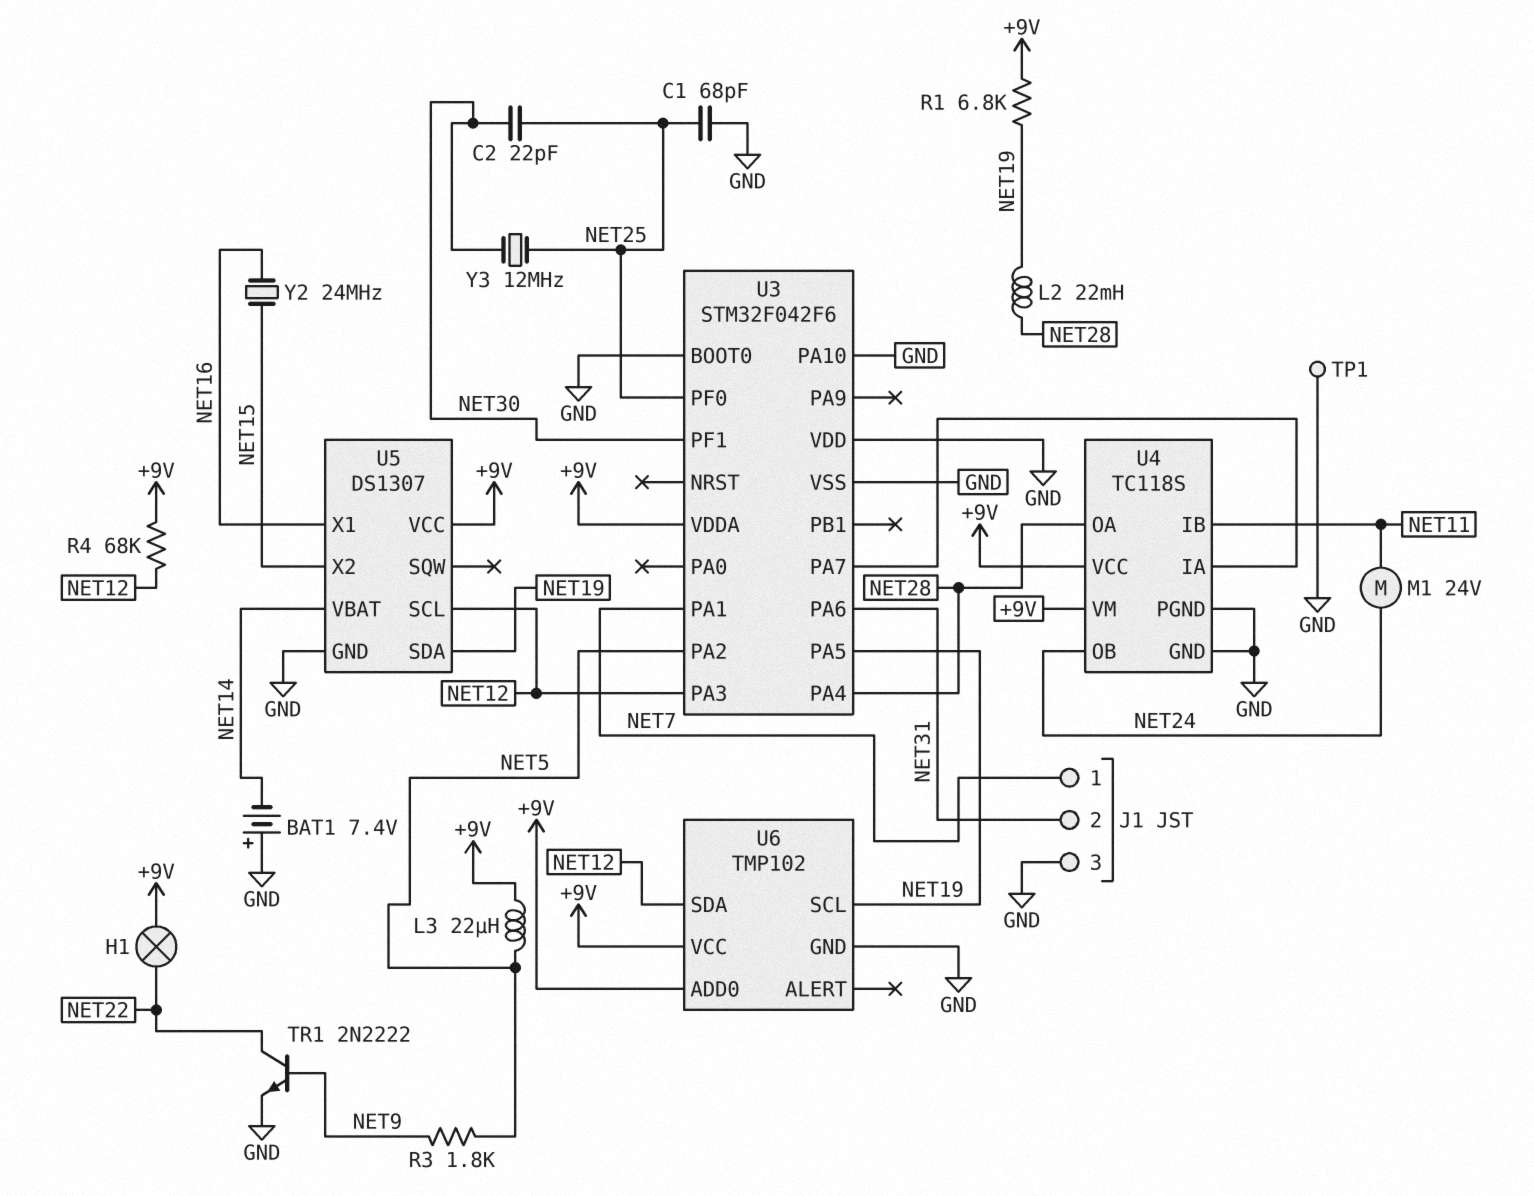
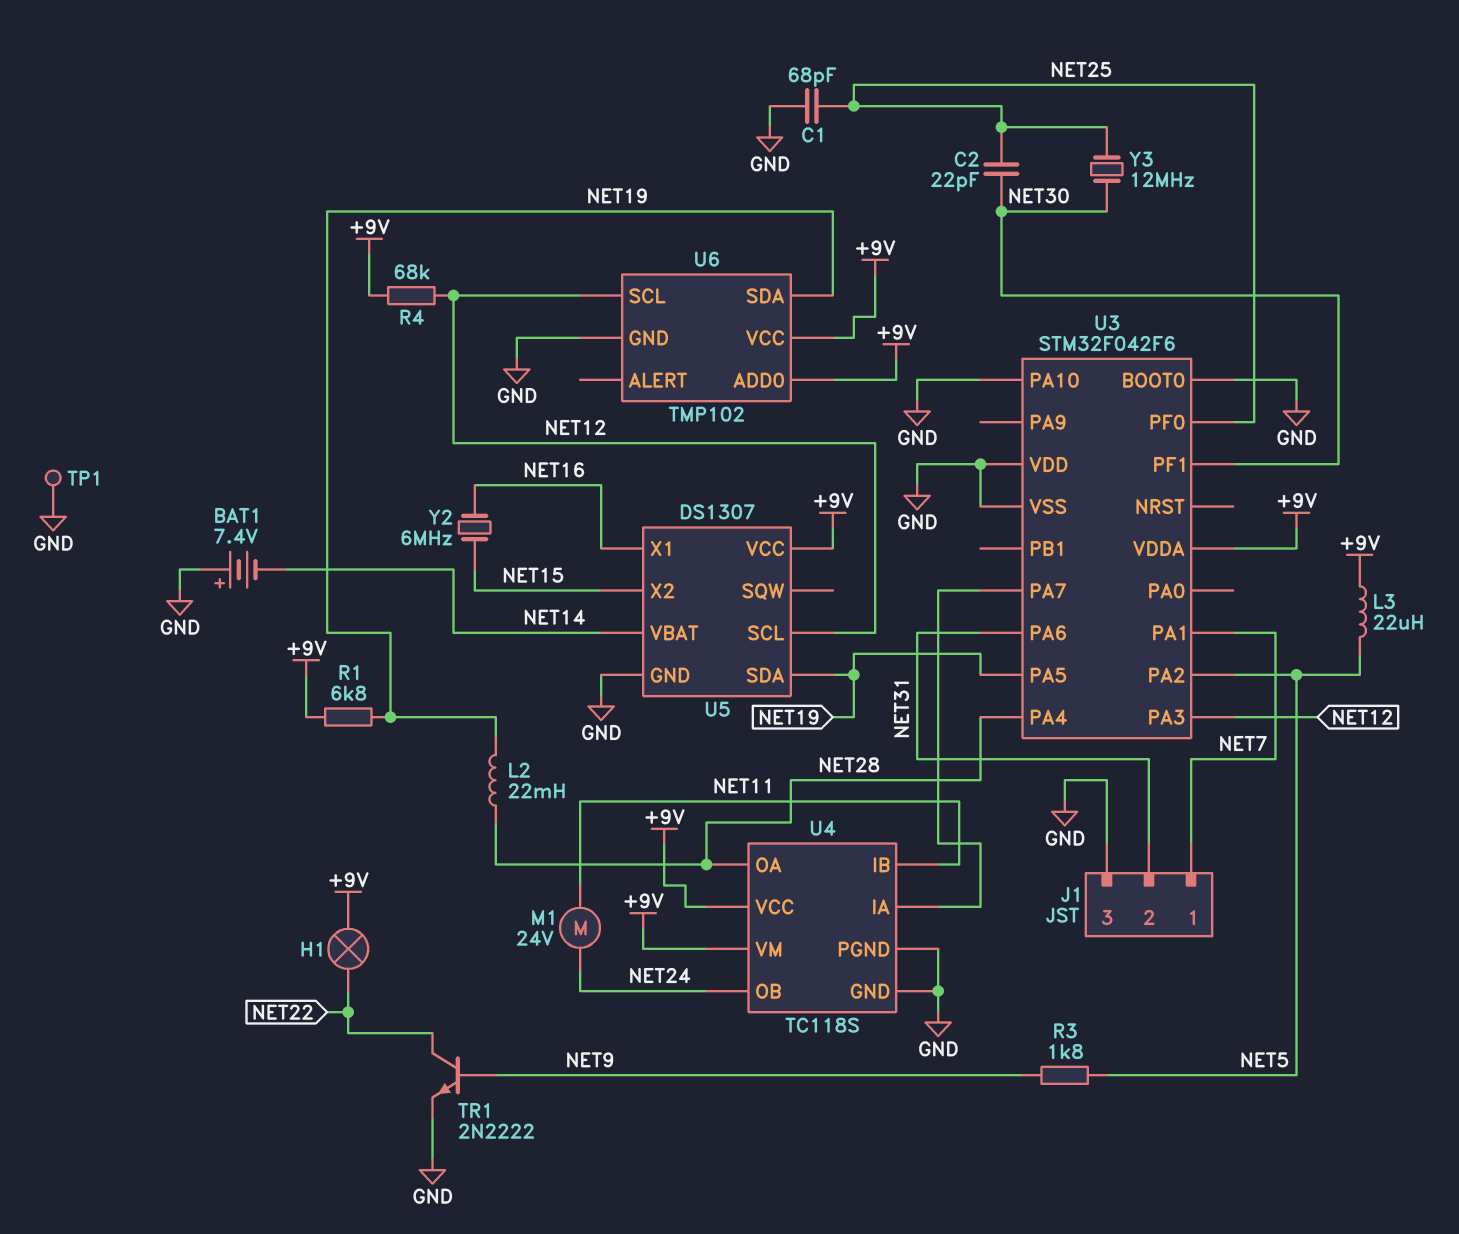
U6 pin SCL: NET19 -> NET12
U6 pin SDA: NET12 -> NET19
Y2: 24MHz (NET15, NET16) -> 6MHz (NET15, NET16)

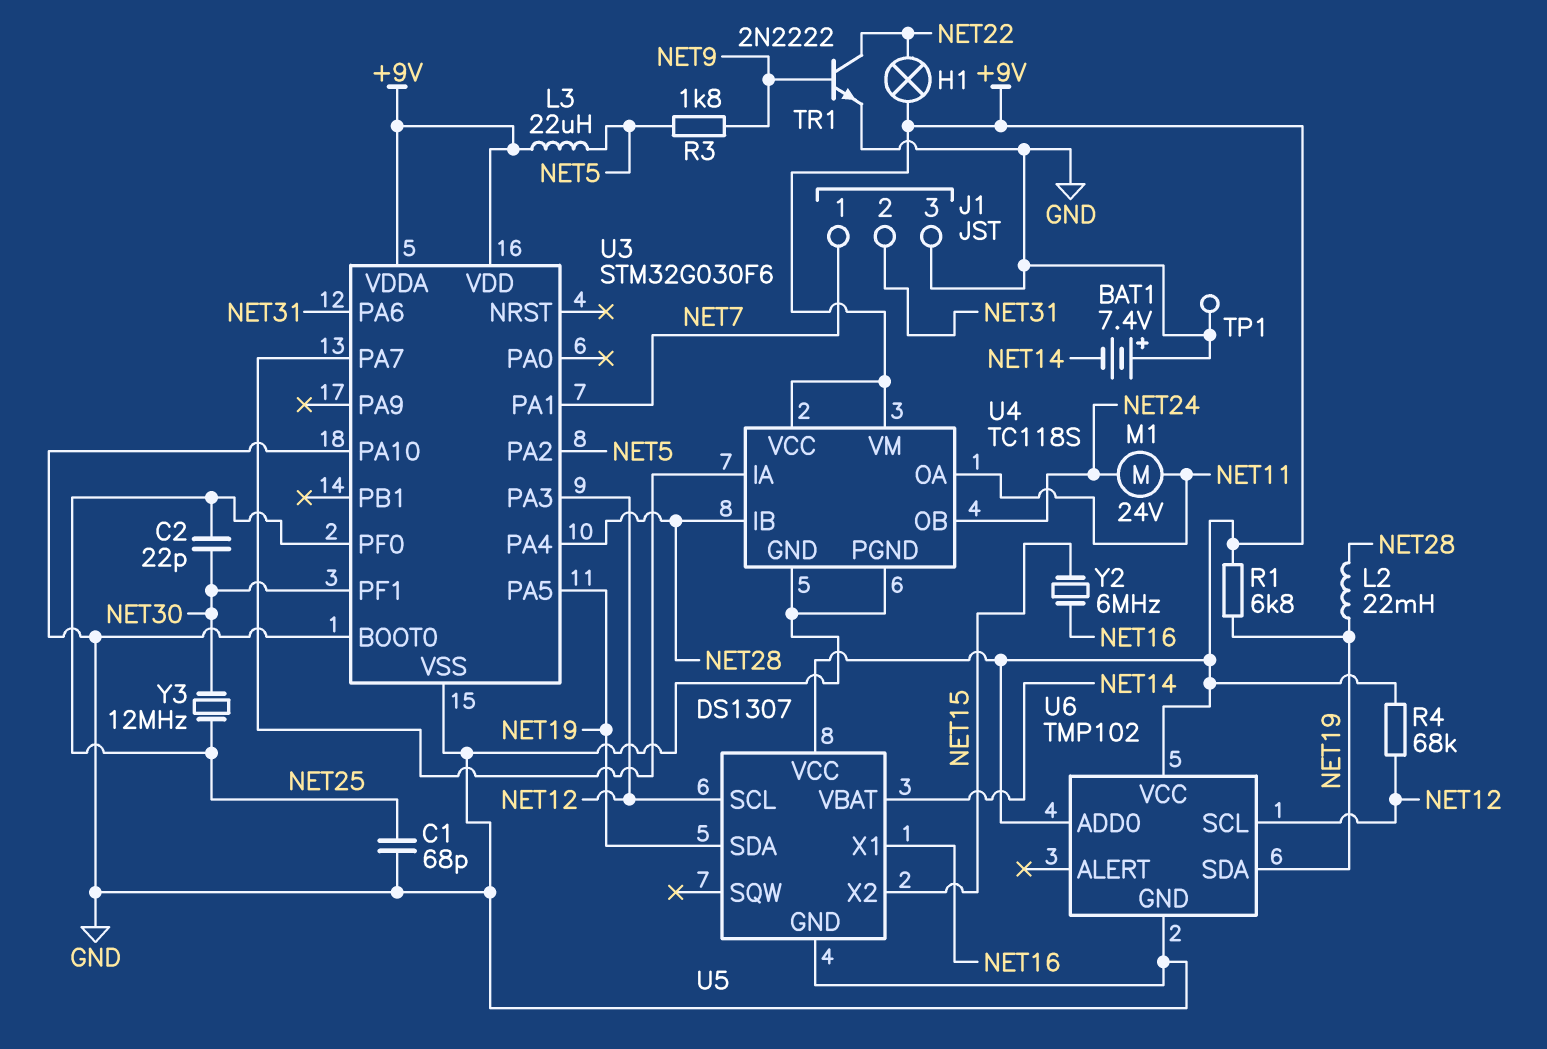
U3: STM32F042F6 -> STM32G030F6
U3 pin VDD: GND -> +9V
U4 pin IB: NET11 -> NET28
U4 pin OA: NET28 -> NET11

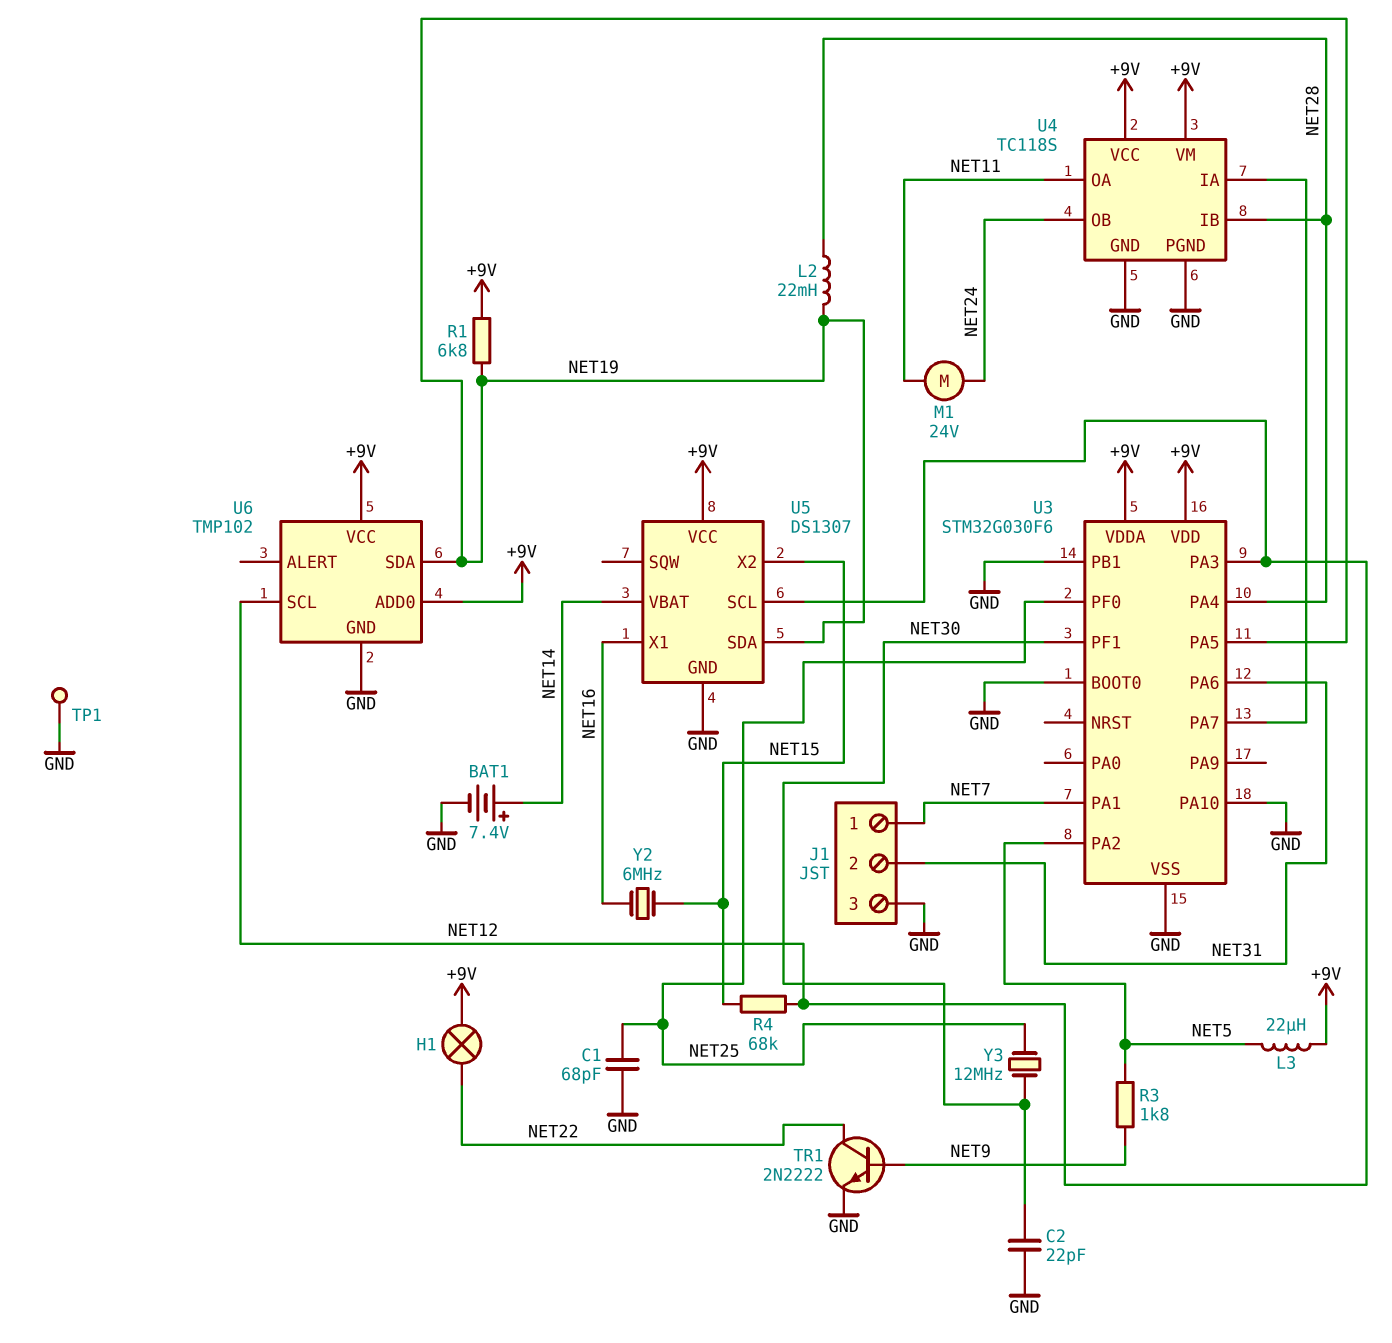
BAT1: 7.4V (plus GND, minus NET14) -> 7.4V (plus NET14, minus GND)
C2: 22pF (NET25, NET30) -> 22pF (GND, NET30)
R4: 68k (+9V, NET12) -> 68k (NET12, NET15)
U3 pin PB1: none -> GND

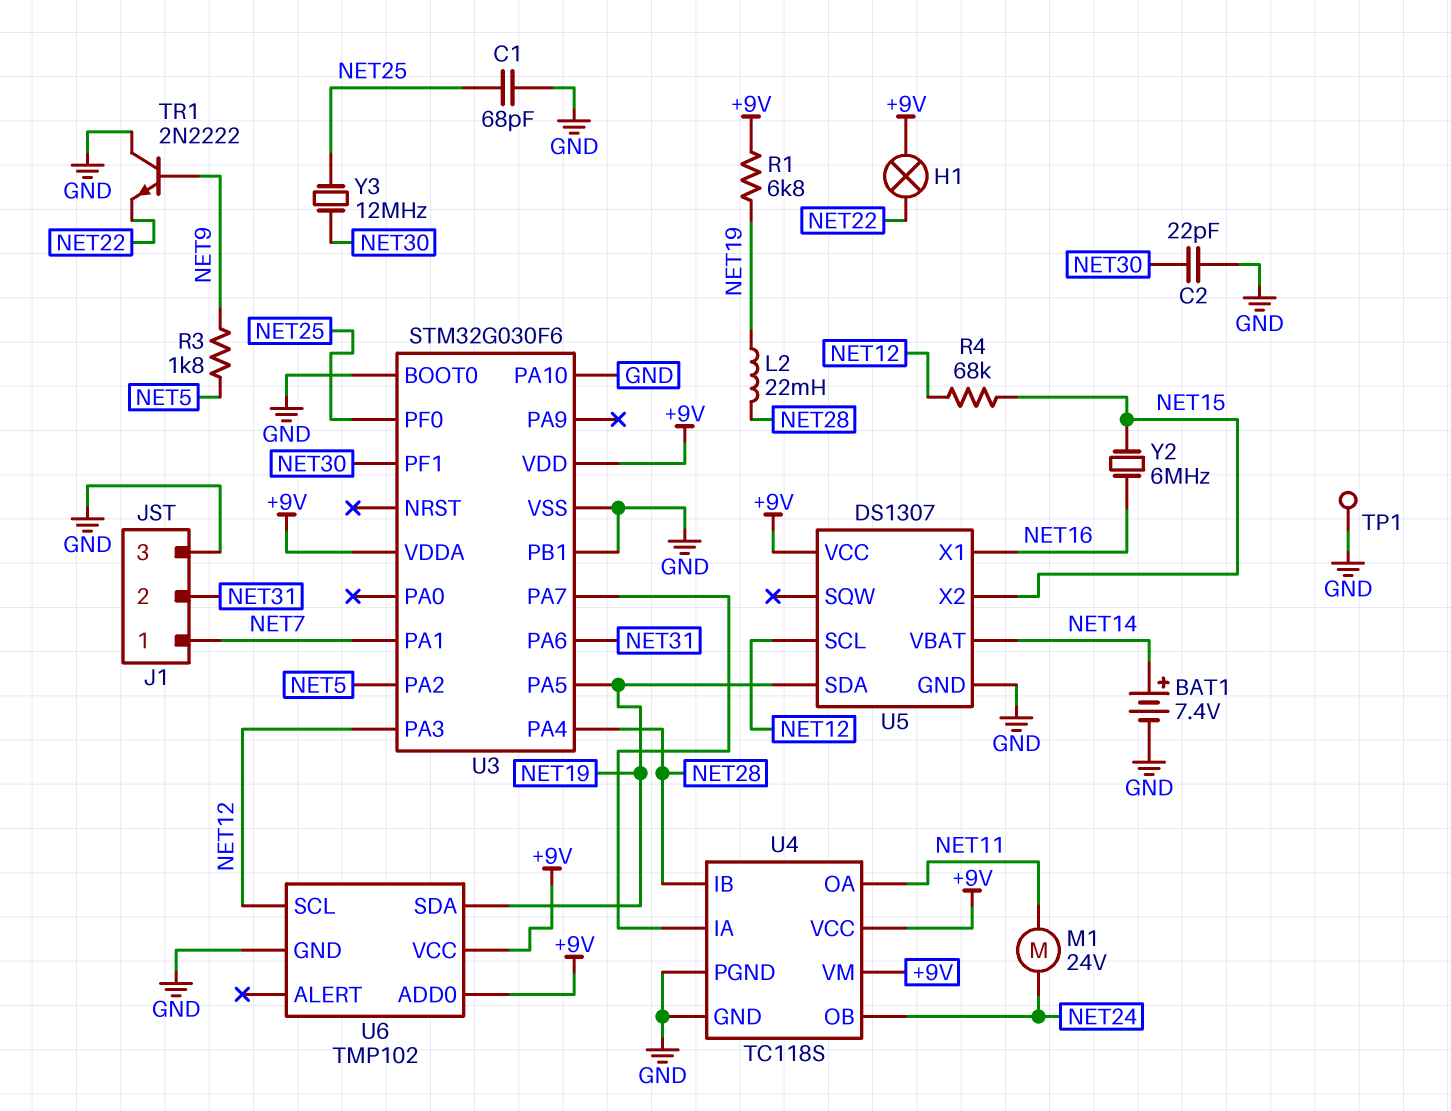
L3: 22uH (+9V, NET5) -> none
TR1: NPN 2N2222 (B NET9, C NET22, E GND) -> NPN 2N2222 (B NET9, C GND, E NET22)

